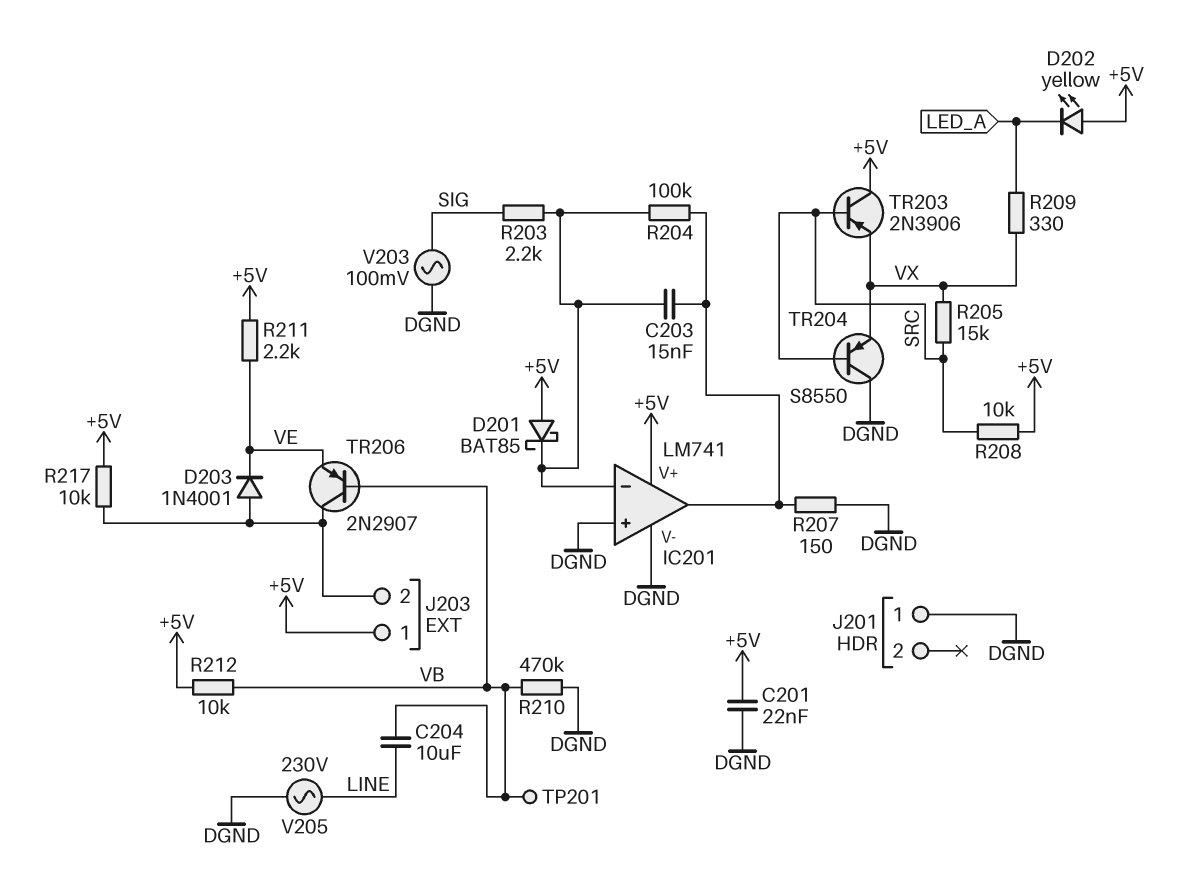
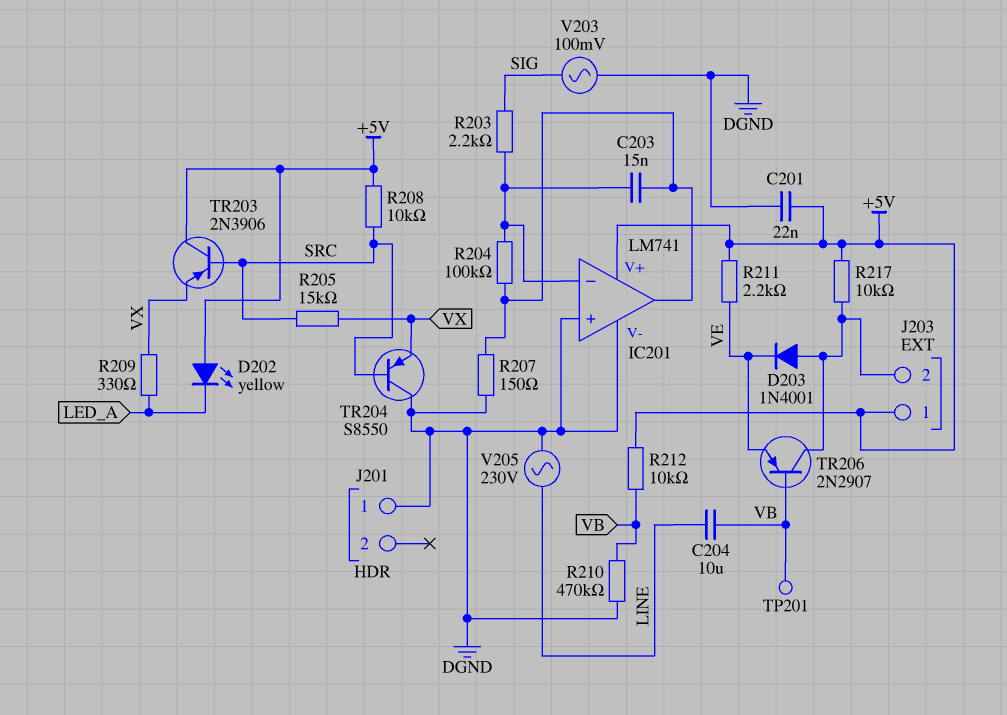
D201: schottky BAT85 (A +5V, K IC201/in-) -> none

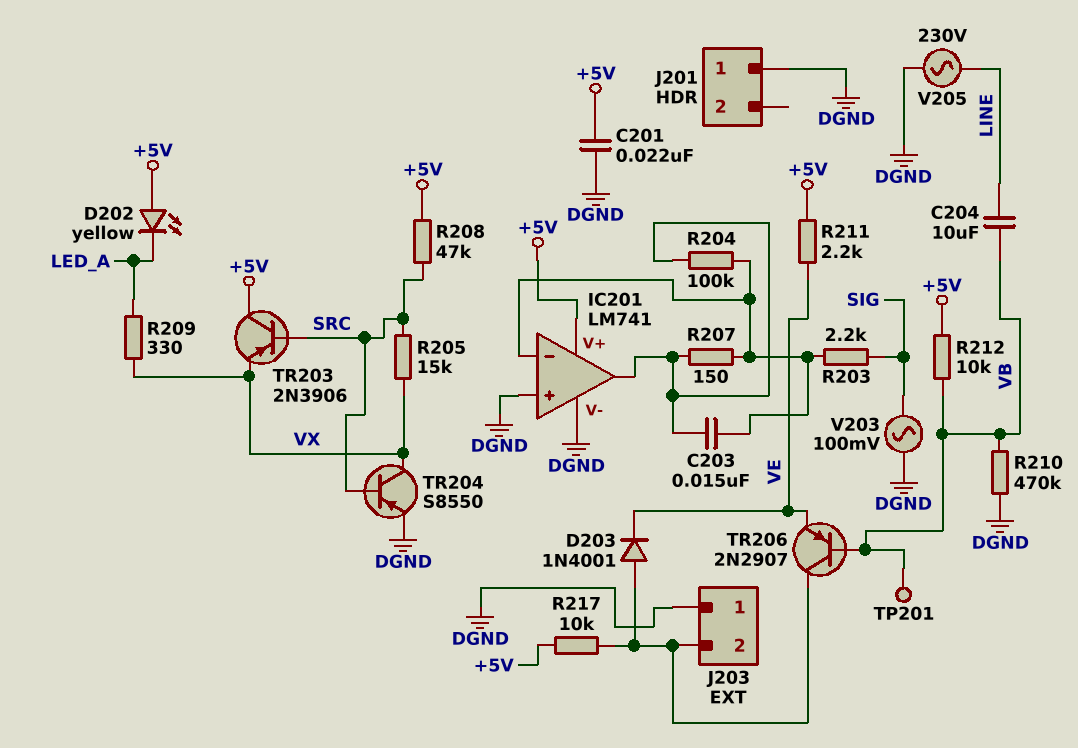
J203 pin 1: +5V -> DGND
R207: 150 (DGND, IC201/out) -> 150 (IC201/in-, IC201/out)
R208: 10k (+5V, SRC) -> 47k (+5V, SRC)
TR204: PNP S8550 (B SRC, C DGND, E VX) -> PNP S8550 (B SRC, C VX, E DGND)

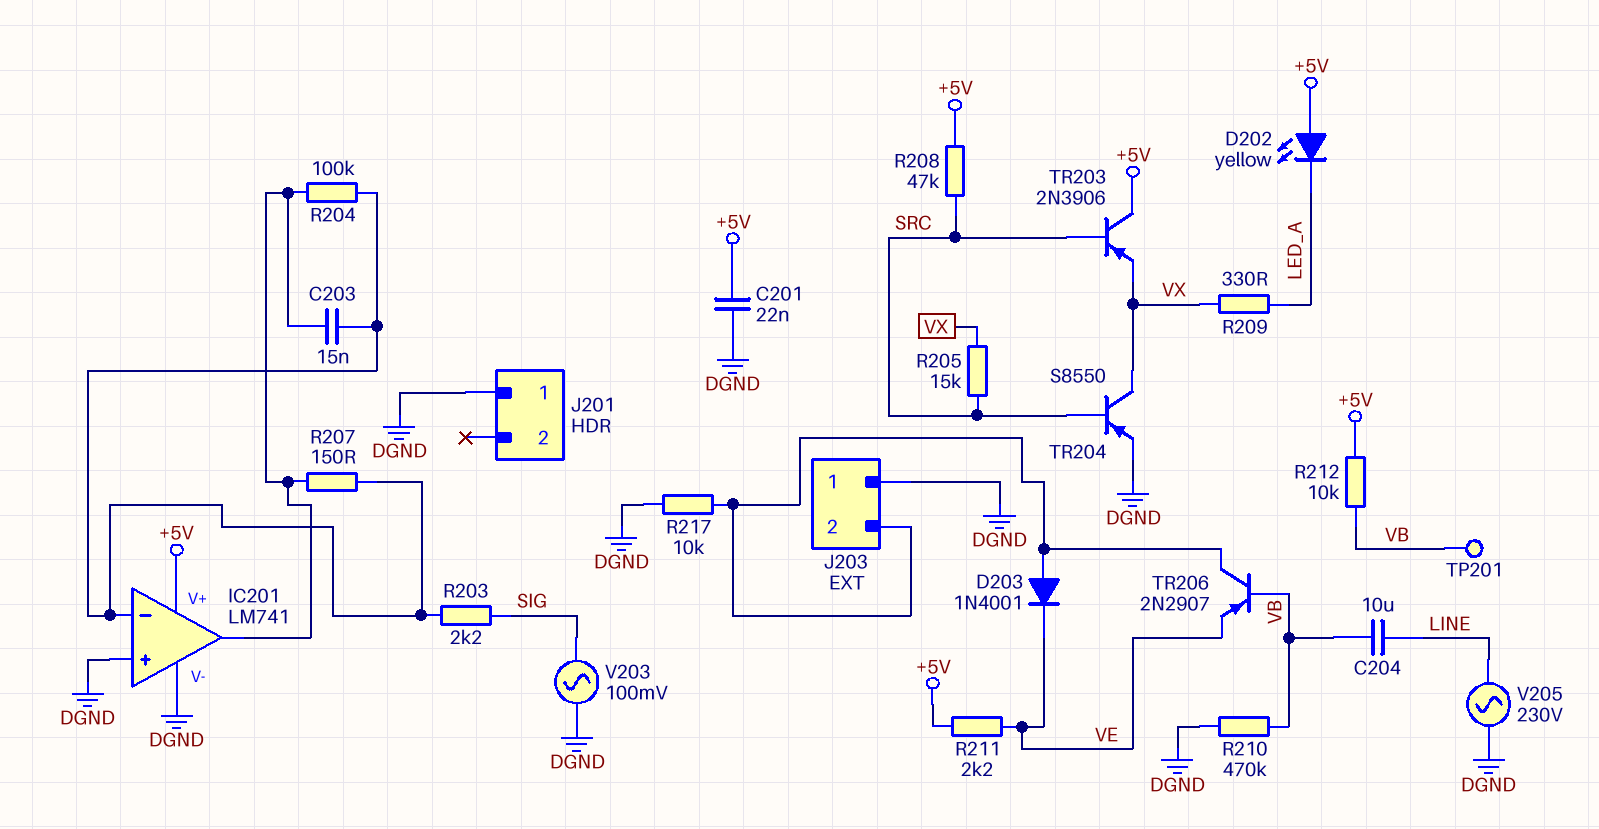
R217: 10k (+5V, J203/2) -> 10k (DGND, J203/2)

